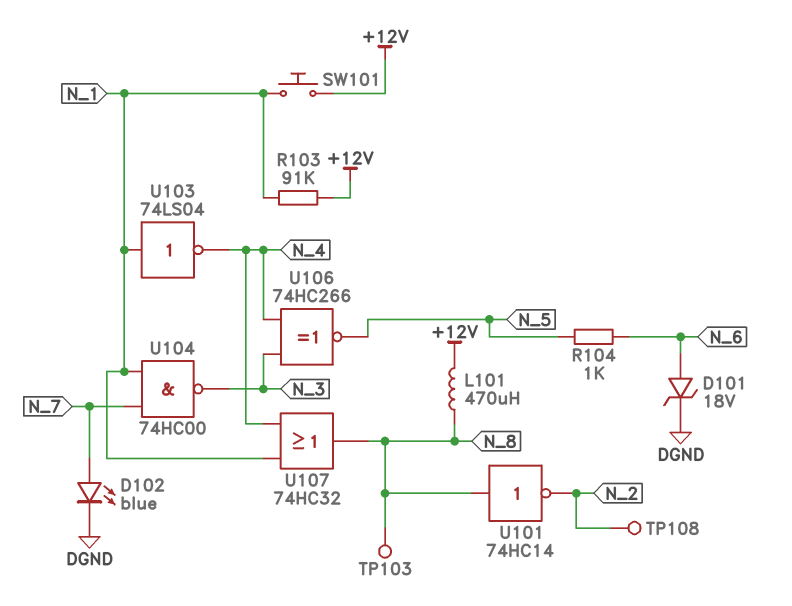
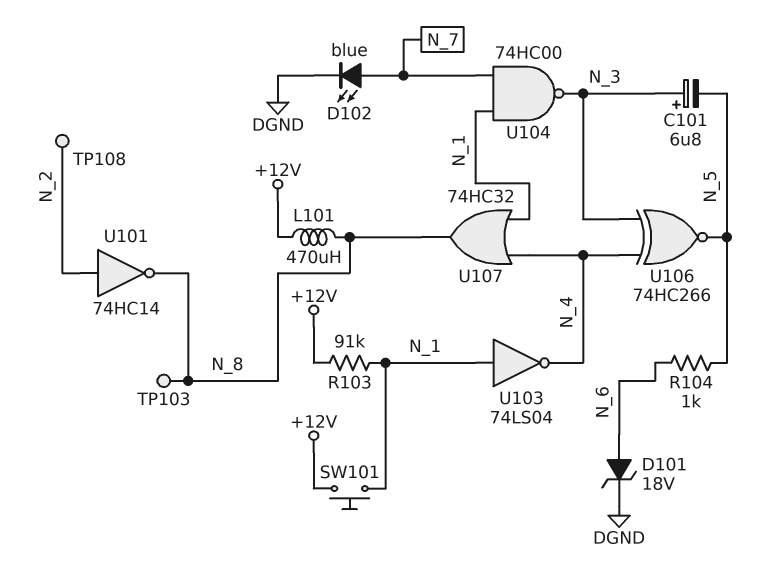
C101: none -> 6.8uF (plus N_3, minus N_5)
U101: NOT 74HC14 (in N_8, out N_2) -> NOT 74HC14 (in N_2, out N_8)

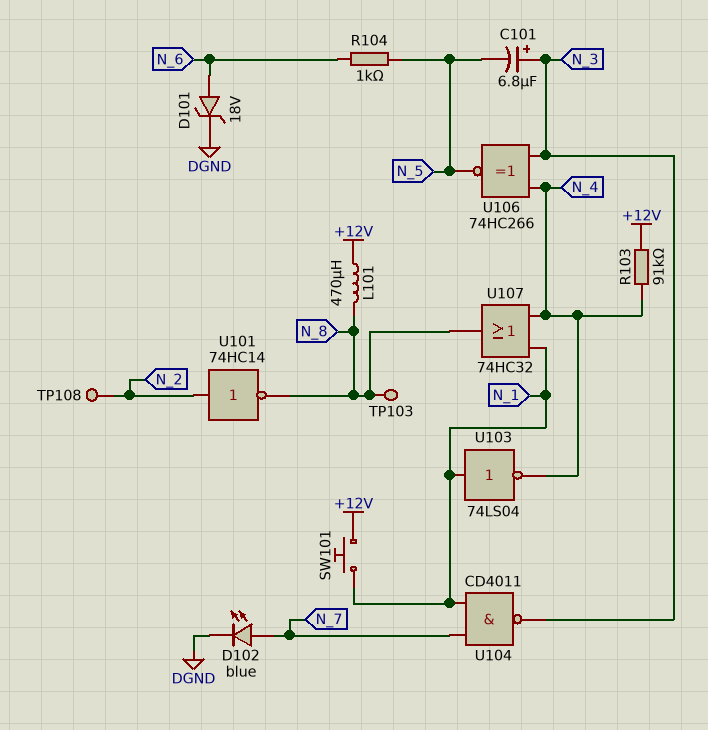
R103: 91k (+12V, N_1) -> 91k (+12V, N_4)
U104: NAND 74HC00 (in N_1, in N_7, out N_3) -> NAND CD4011 (in N_1, in N_7, out N_3)

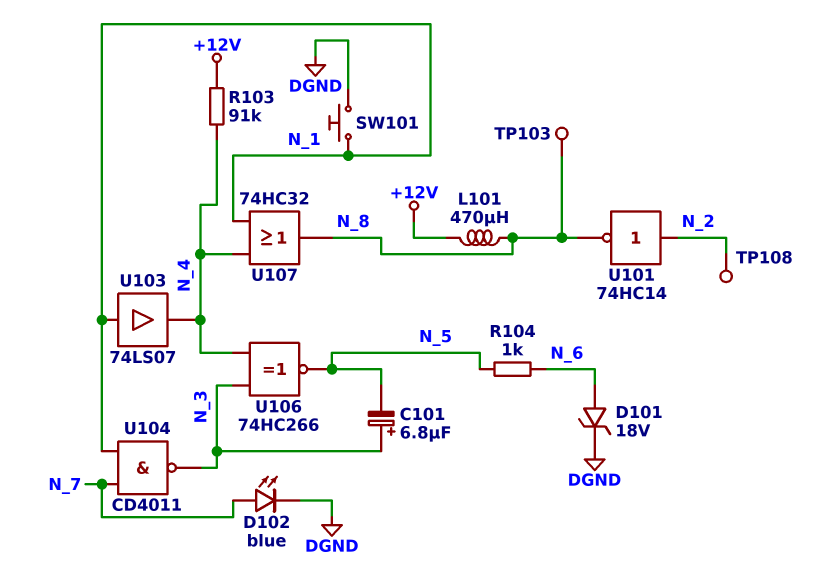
SW101: button (+12V, N_1) -> button (DGND, N_1)
U103: NOT 74LS04 (in N_1, out N_4) -> buffer 74LS07 (in N_1, out N_4)

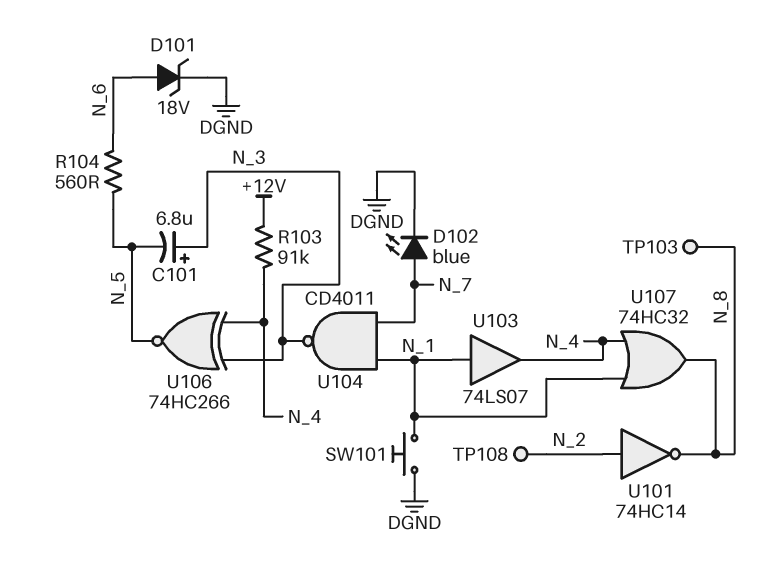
L101: 470uH (+12V, N_8) -> none
R104: 1k (N_5, N_6) -> 560 (N_5, N_6)

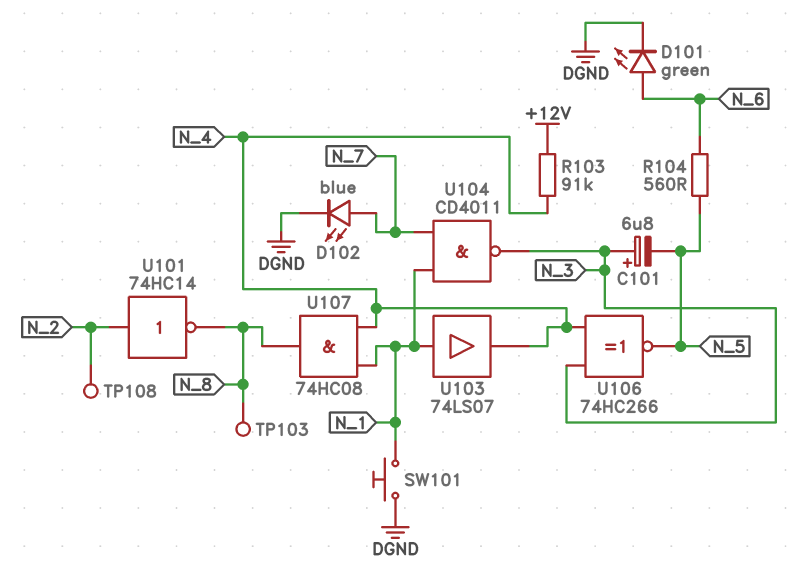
D101: zener 18V (A N_6, K DGND) -> LED green (A N_6, K DGND)
U107: OR 74HC32 (in N_1, in N_4, out N_8) -> AND 74HC08 (in N_1, in N_4, out N_8)

